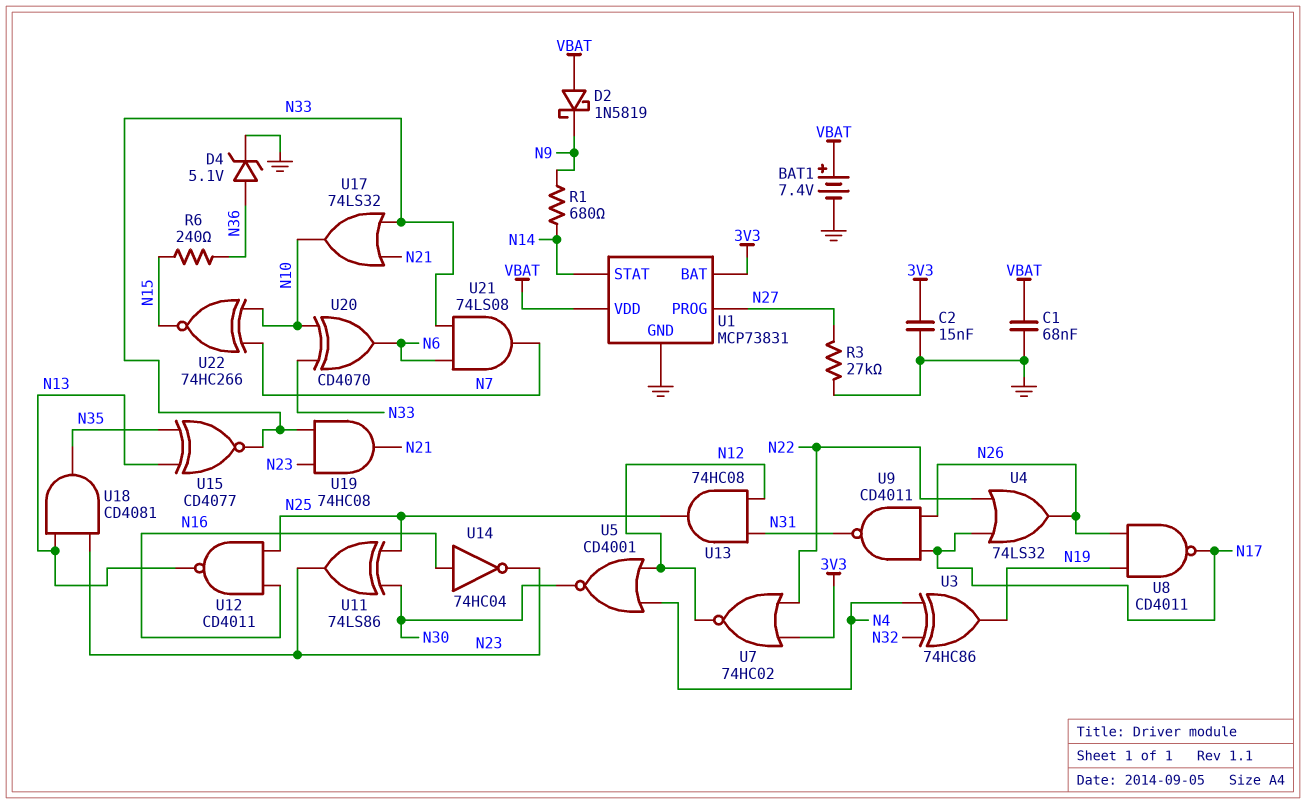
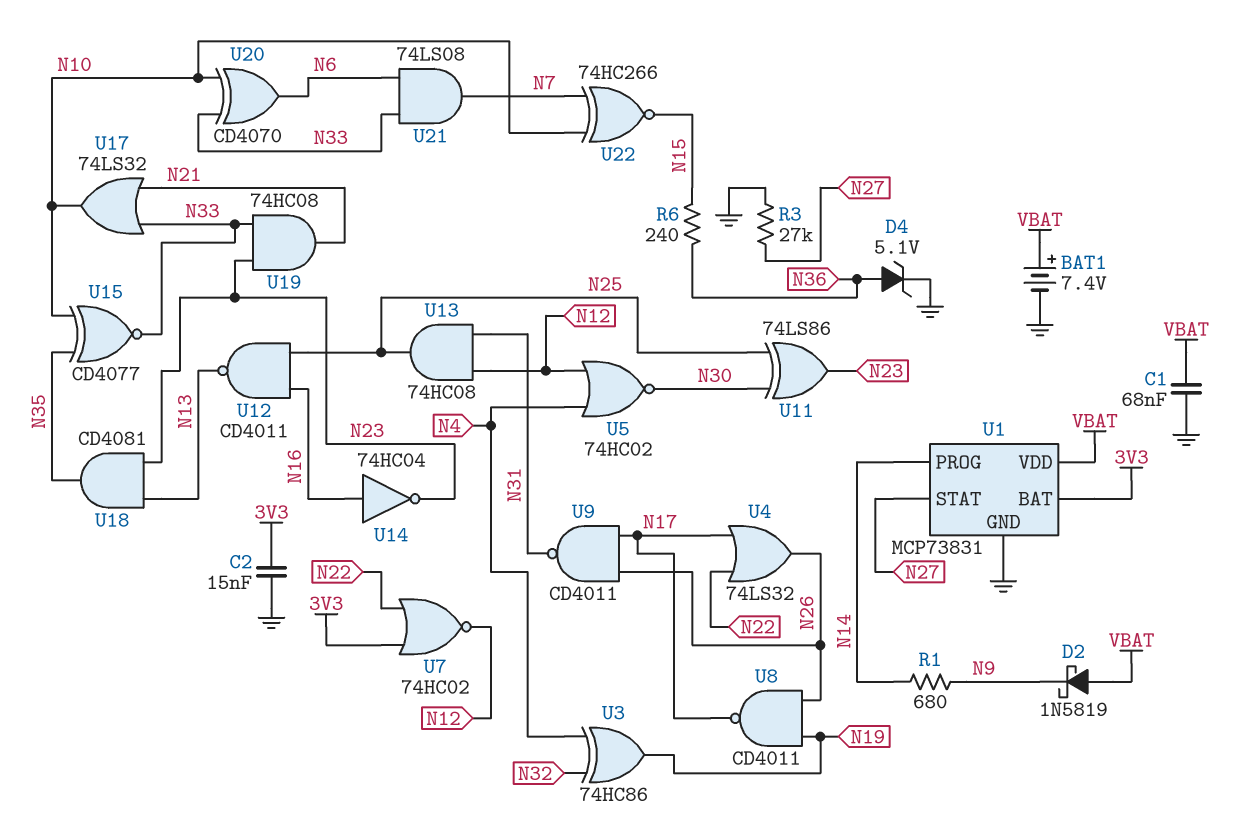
U1 pin PROG: N27 -> N14
U1 pin STAT: N14 -> N27
U5: NOR CD4001 (in N4, in N12, out N30) -> NOR 74HC02 (in N4, in N12, out N30)
U15: XNOR CD4077 (in N13, in N35, out N33) -> XNOR CD4077 (in N10, in N35, out N33)

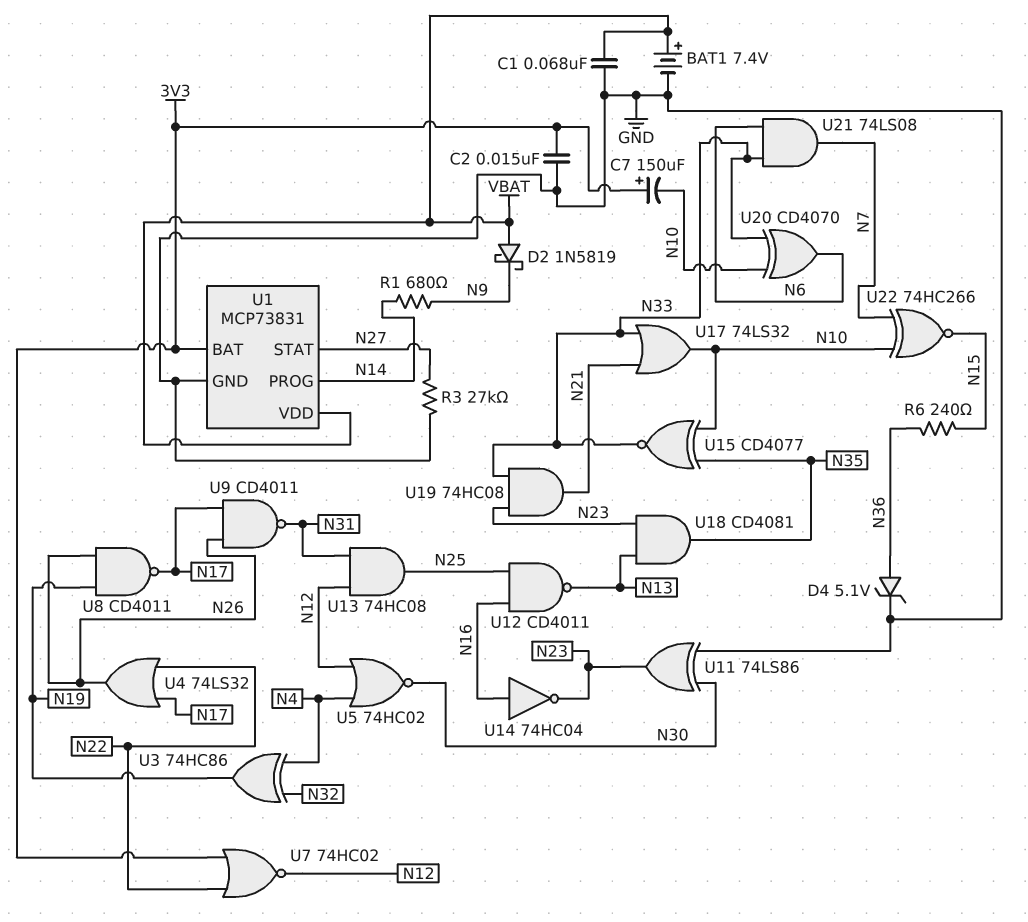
C7: none -> 150uF (plus 3V3, minus N10)
U11: XOR 74LS86 (in N25, in N30, out N23) -> XOR 74LS86 (in GND, in N30, out N23)

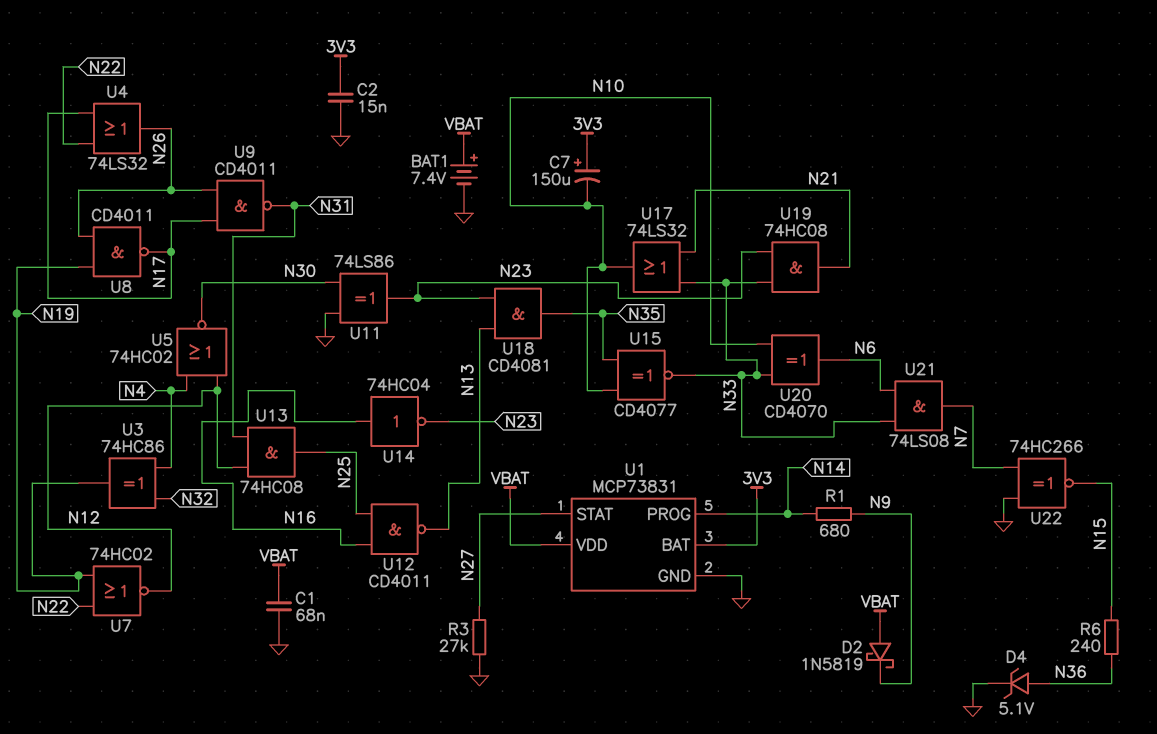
U7: NOR 74HC02 (in 3V3, in N22, out N12) -> NOR 74HC02 (in N19, in N22, out N12)
U22: XNOR 74HC266 (in N7, in N10, out N15) -> XNOR 74HC266 (in GND, in N7, out N15)

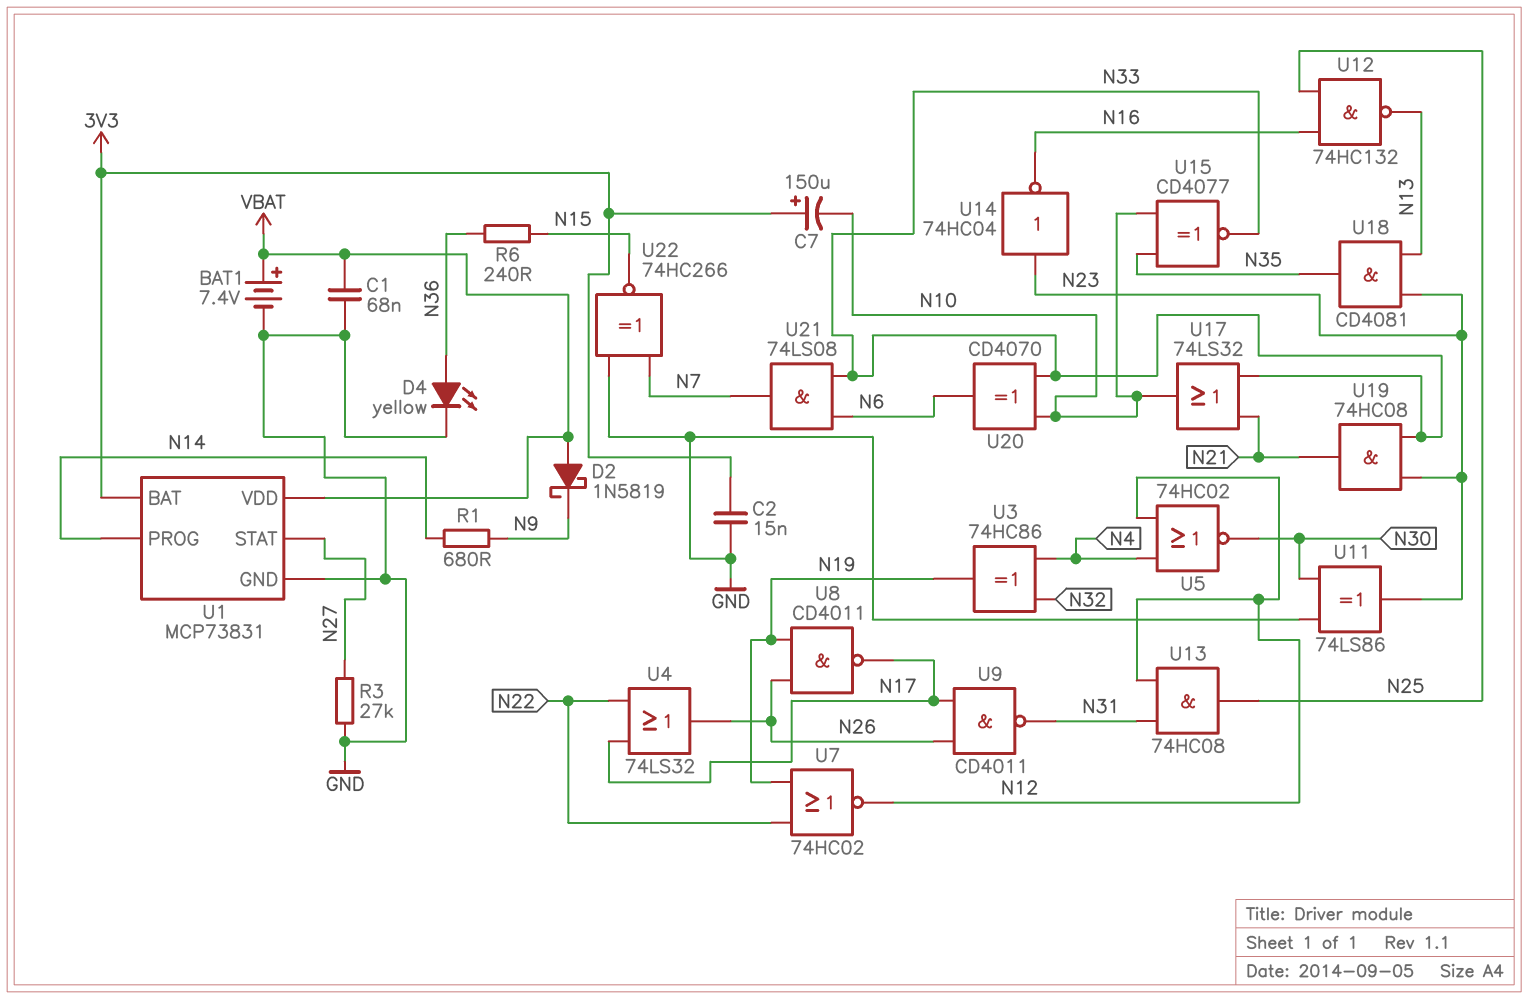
D4: zener 5.1V (A N36, K GND) -> LED yellow (A N36, K GND)
U12: NAND CD4011 (in N16, in N25, out N13) -> NAND 74HC132 (in N16, in N25, out N13)
U14: NOT 74HC04 (in N16, out N23) -> NOT 74HC04 (in N23, out N16)

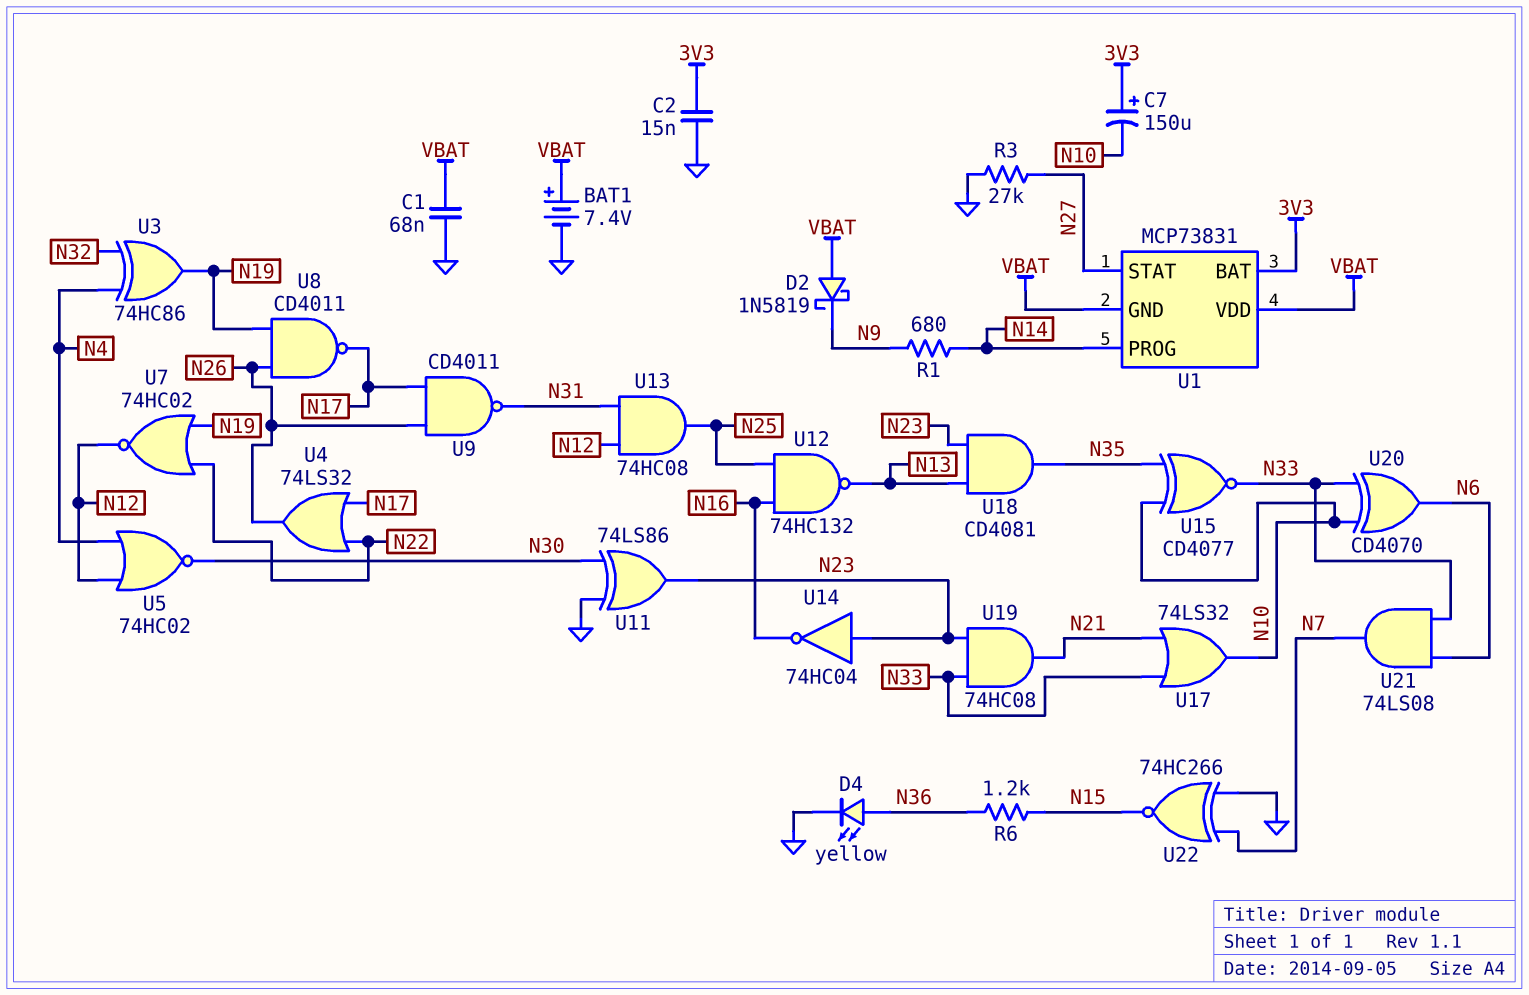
R6: 240 (N15, N36) -> 1.2k (N15, N36)
U1 pin GND: GND -> VBAT

